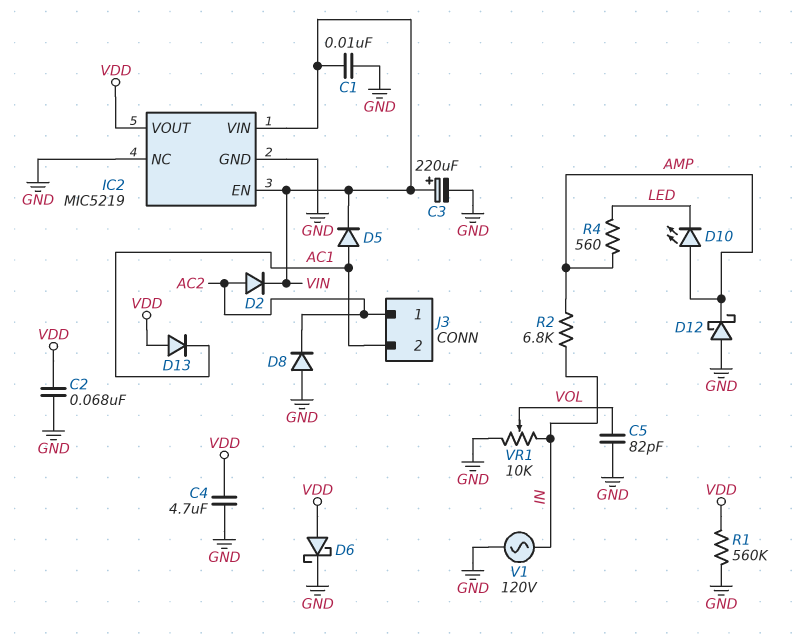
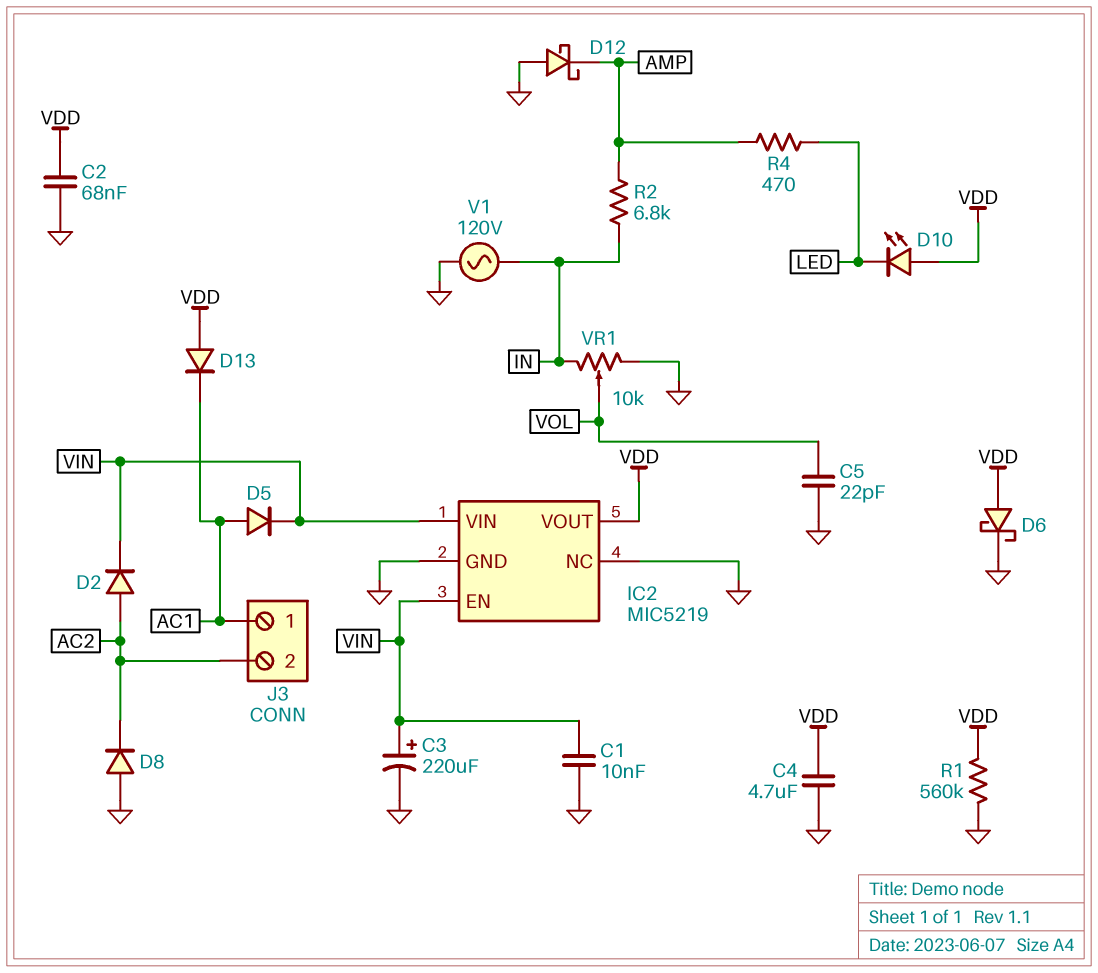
C5: 82pF (GND, VOL) -> 22pF (GND, VOL)
D10: LED (A AMP, K LED) -> LED (A VDD, K LED)
J3 pin 1: AC2 -> AC1
J3 pin 2: AC1 -> AC2
R4: 560 (AMP, LED) -> 470 (AMP, LED)

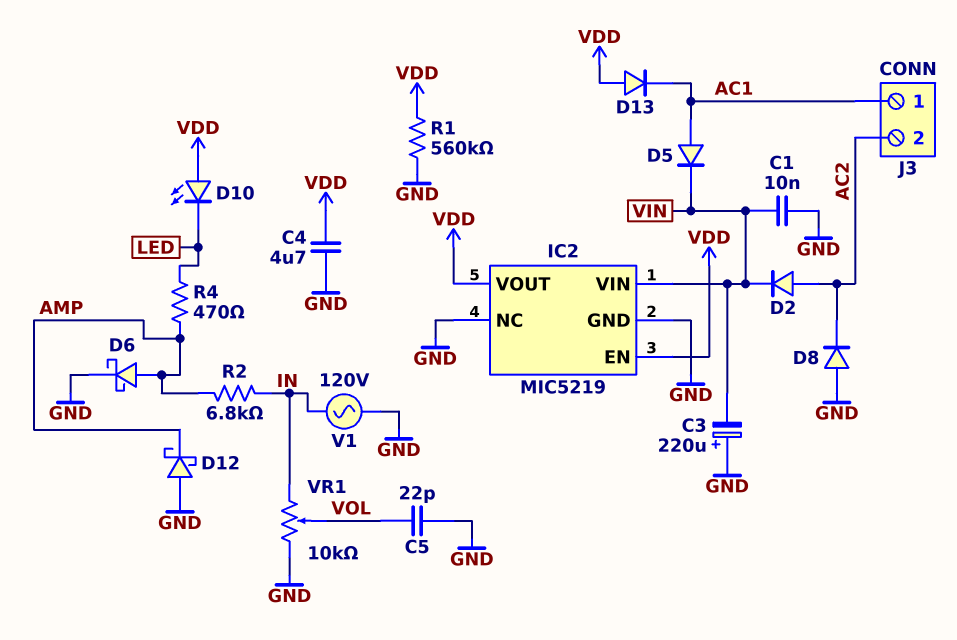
C2: 68nF (GND, VDD) -> none
C3: 220uF (plus VIN, minus GND) -> 220uF (plus GND, minus VIN)
D6: schottky (A VDD, K GND) -> schottky (A AMP, K GND)
IC2 pin EN: VIN -> VDD

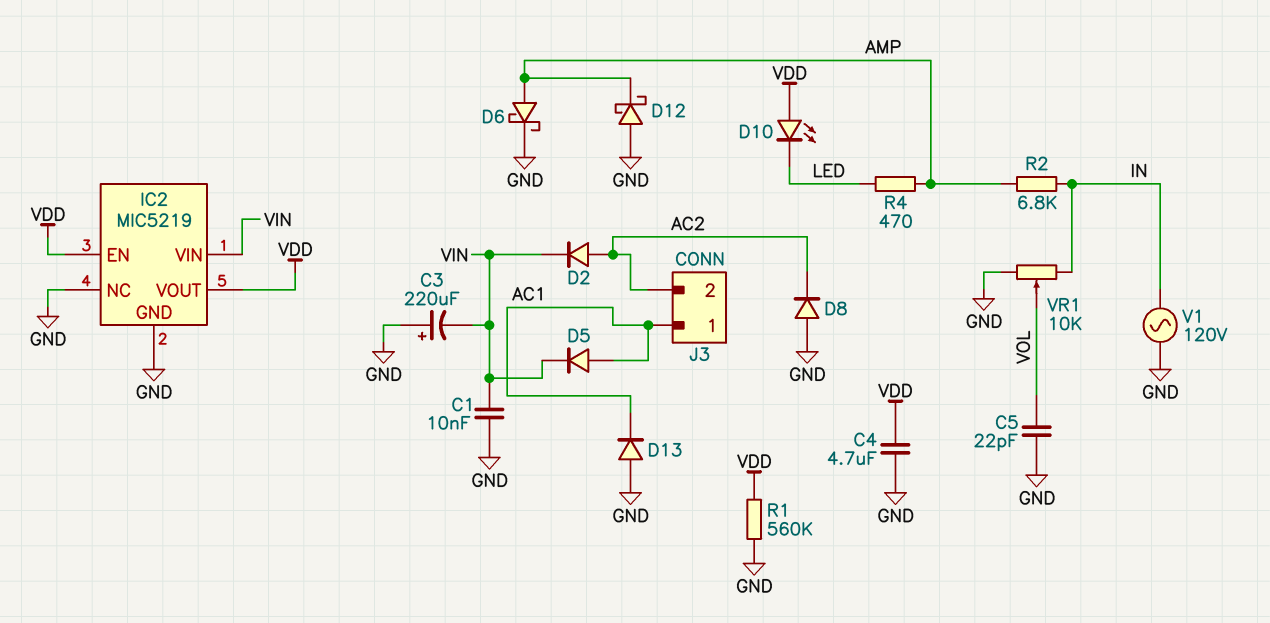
D13: diode (A VDD, K AC1) -> diode (A GND, K AC1)

